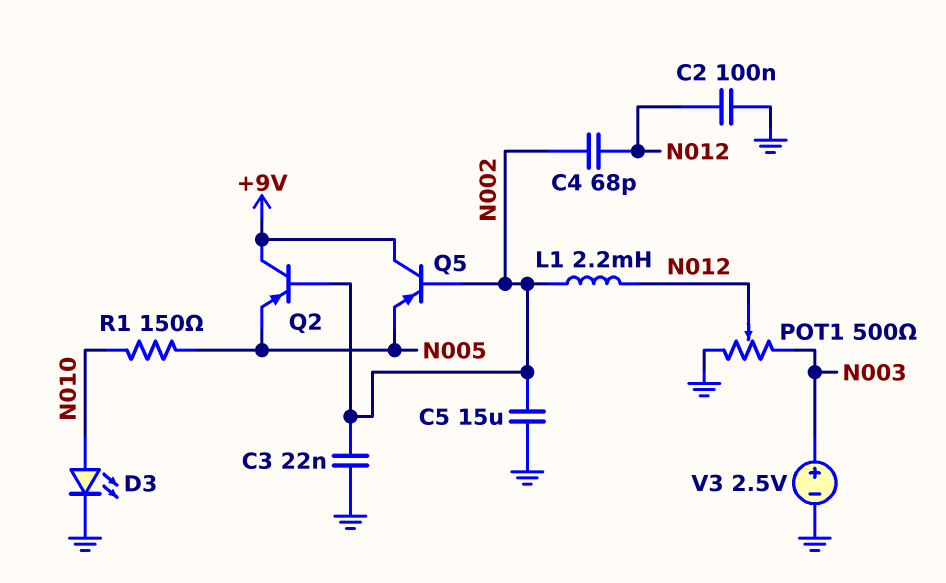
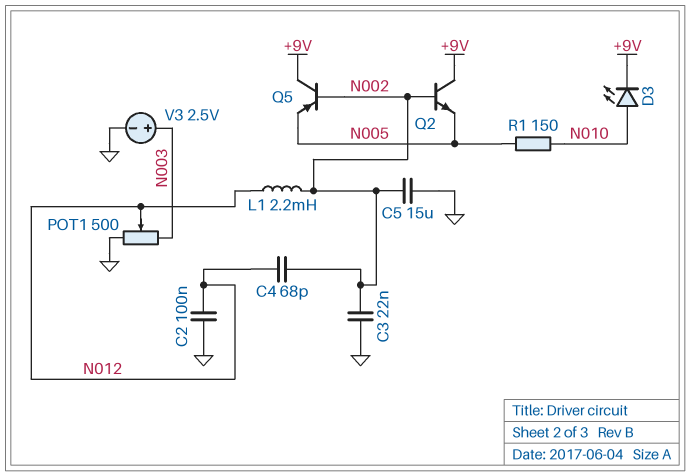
D3: LED (A N010, K GND) -> LED (A N010, K +9V)
Q2: PNP (B N002, C +9V, E N005) -> NPN (B N002, C +9V, E N005)

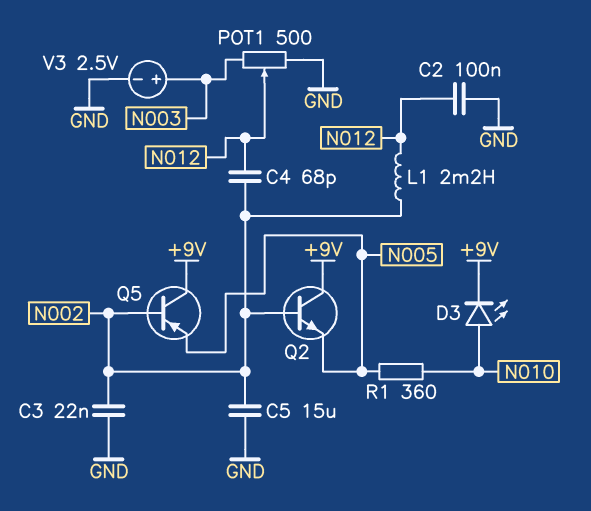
R1: 150 (N005, N010) -> 360 (N005, N010)

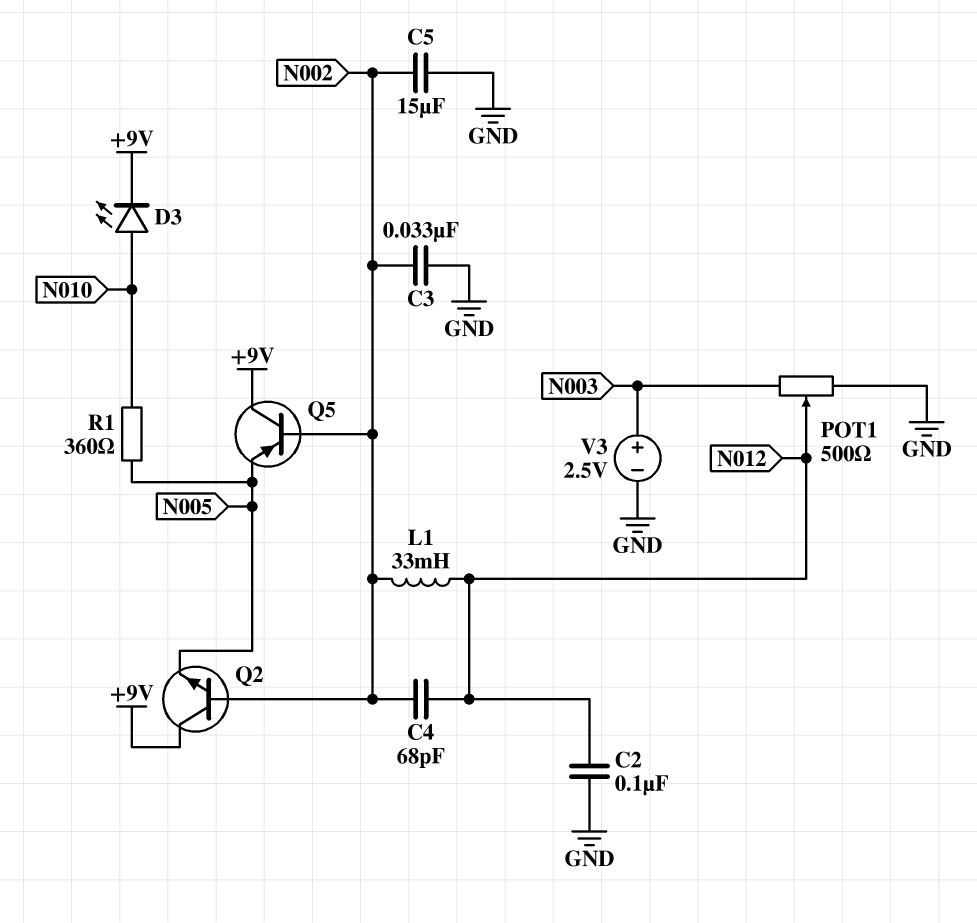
C3: 22nF (GND, N002) -> 33nF (GND, N002)
L1: 2.2mH (N002, N012) -> 33mH (N002, N012)

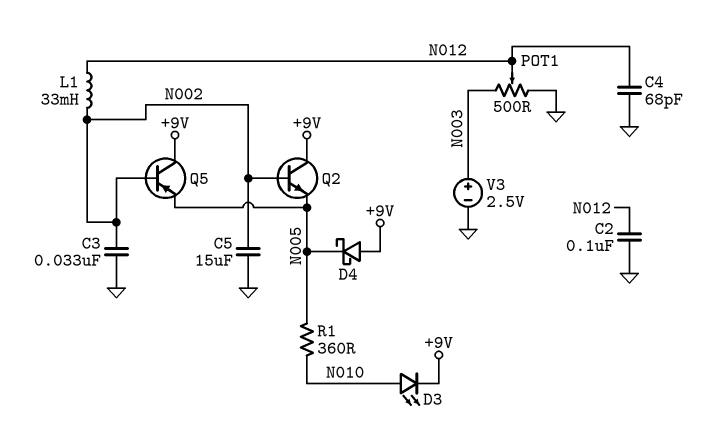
C4: 68pF (N002, N012) -> 68pF (GND, N012)
D4: none -> schottky (A +9V, K N005)

